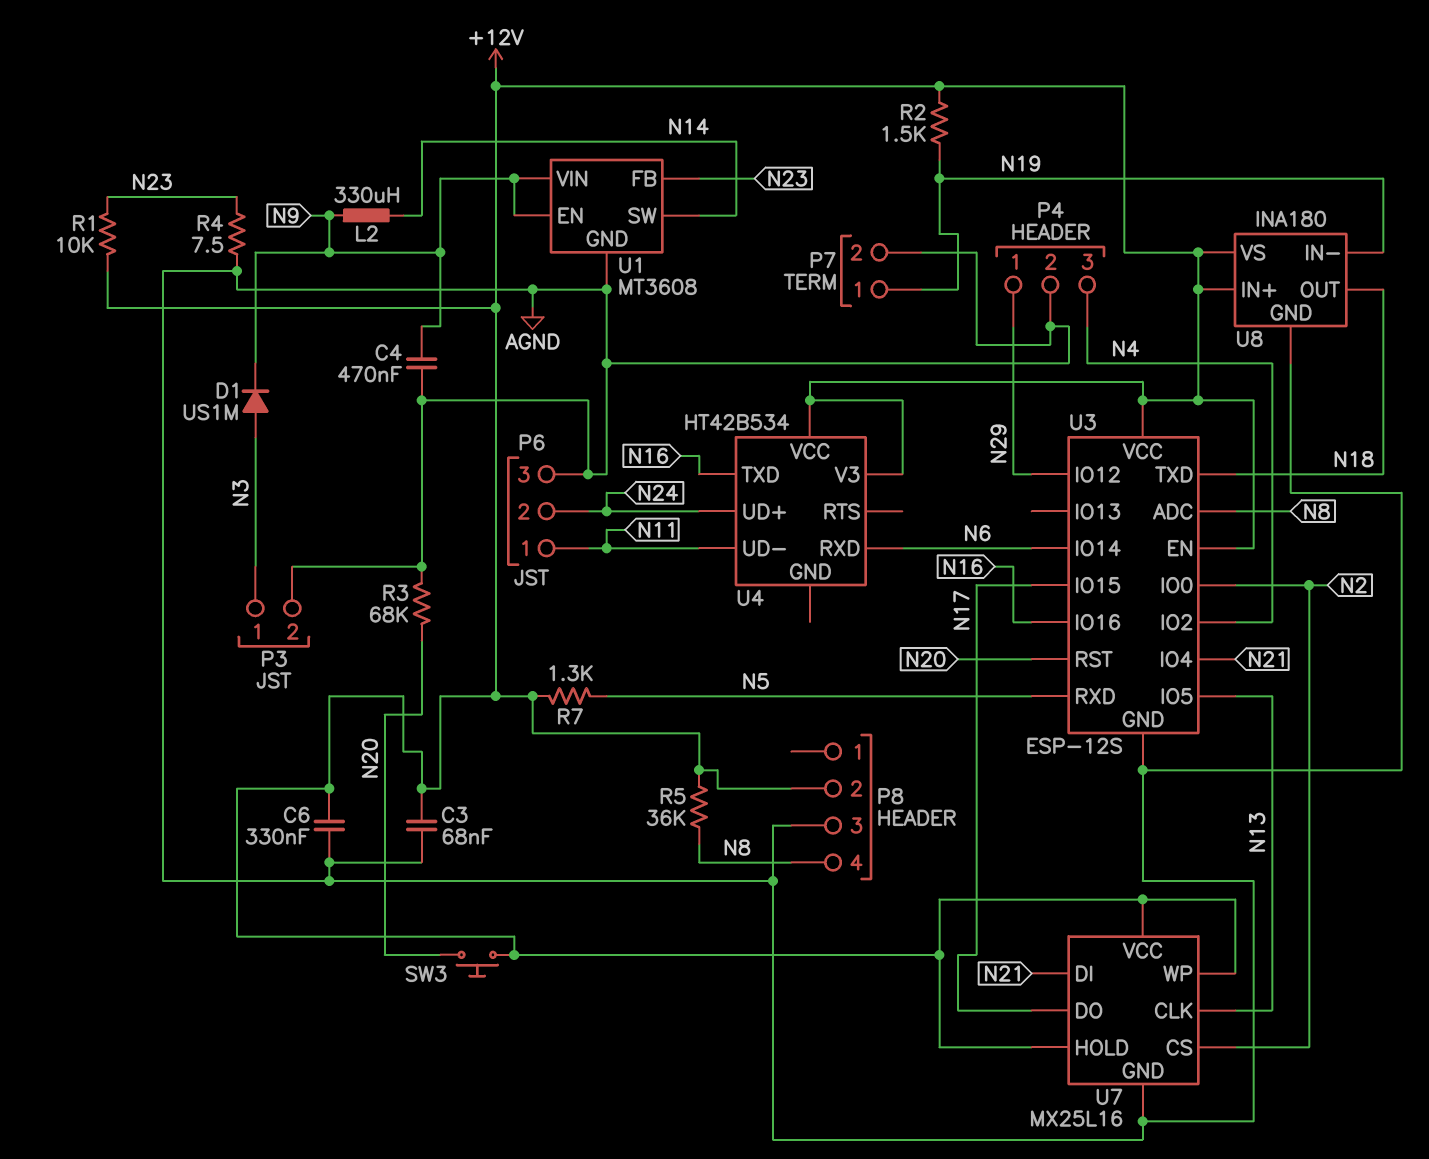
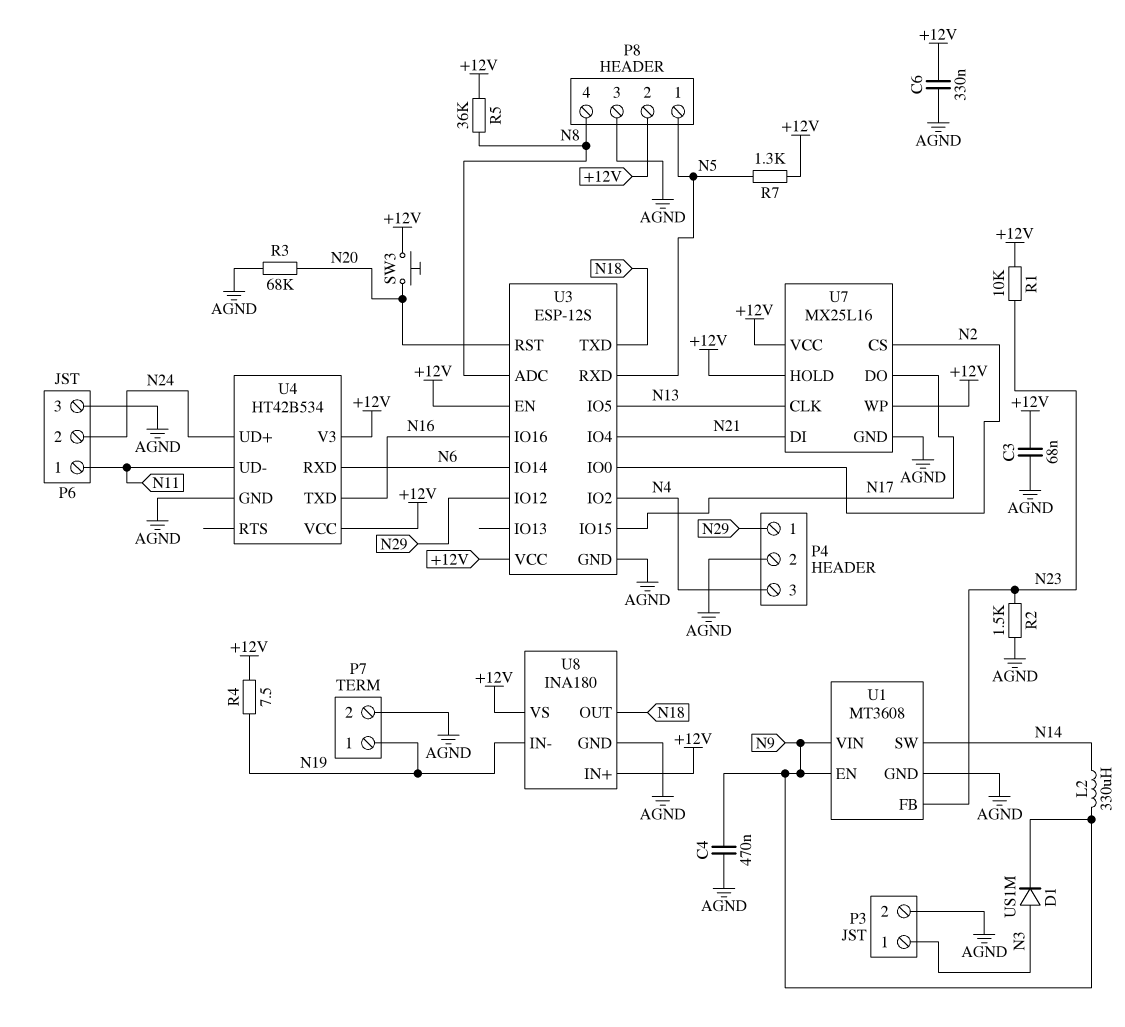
P8 pin 1: none -> N5
R2: 1.5k (+12V, N19) -> 1.5k (AGND, N23)
R4: 7.5 (AGND, N23) -> 7.5 (+12V, N19)
U4 pin GND: none -> AGND

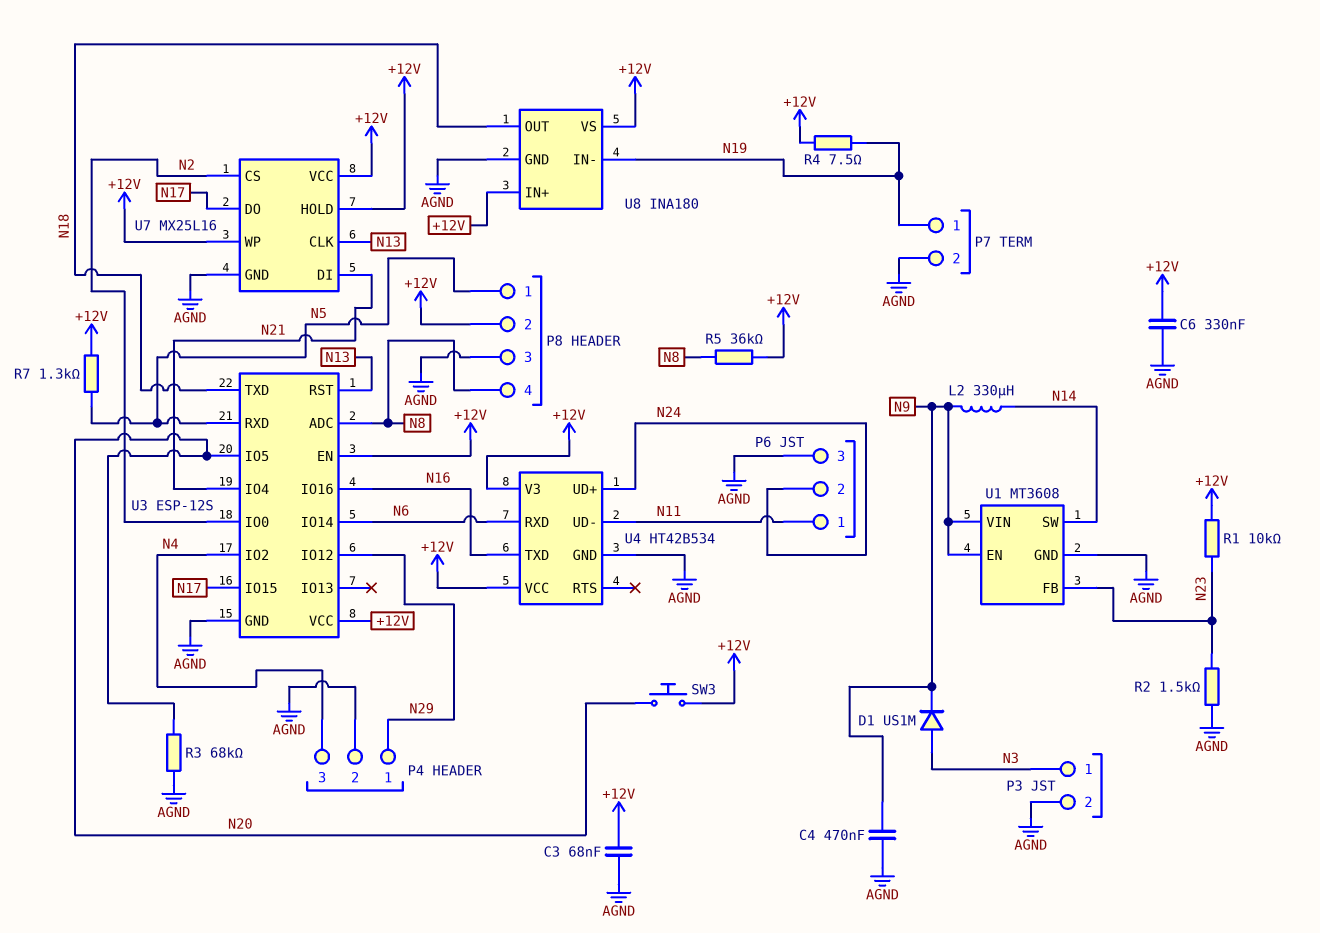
U3 pin IO5: N13 -> N20
U3 pin RST: N20 -> N13

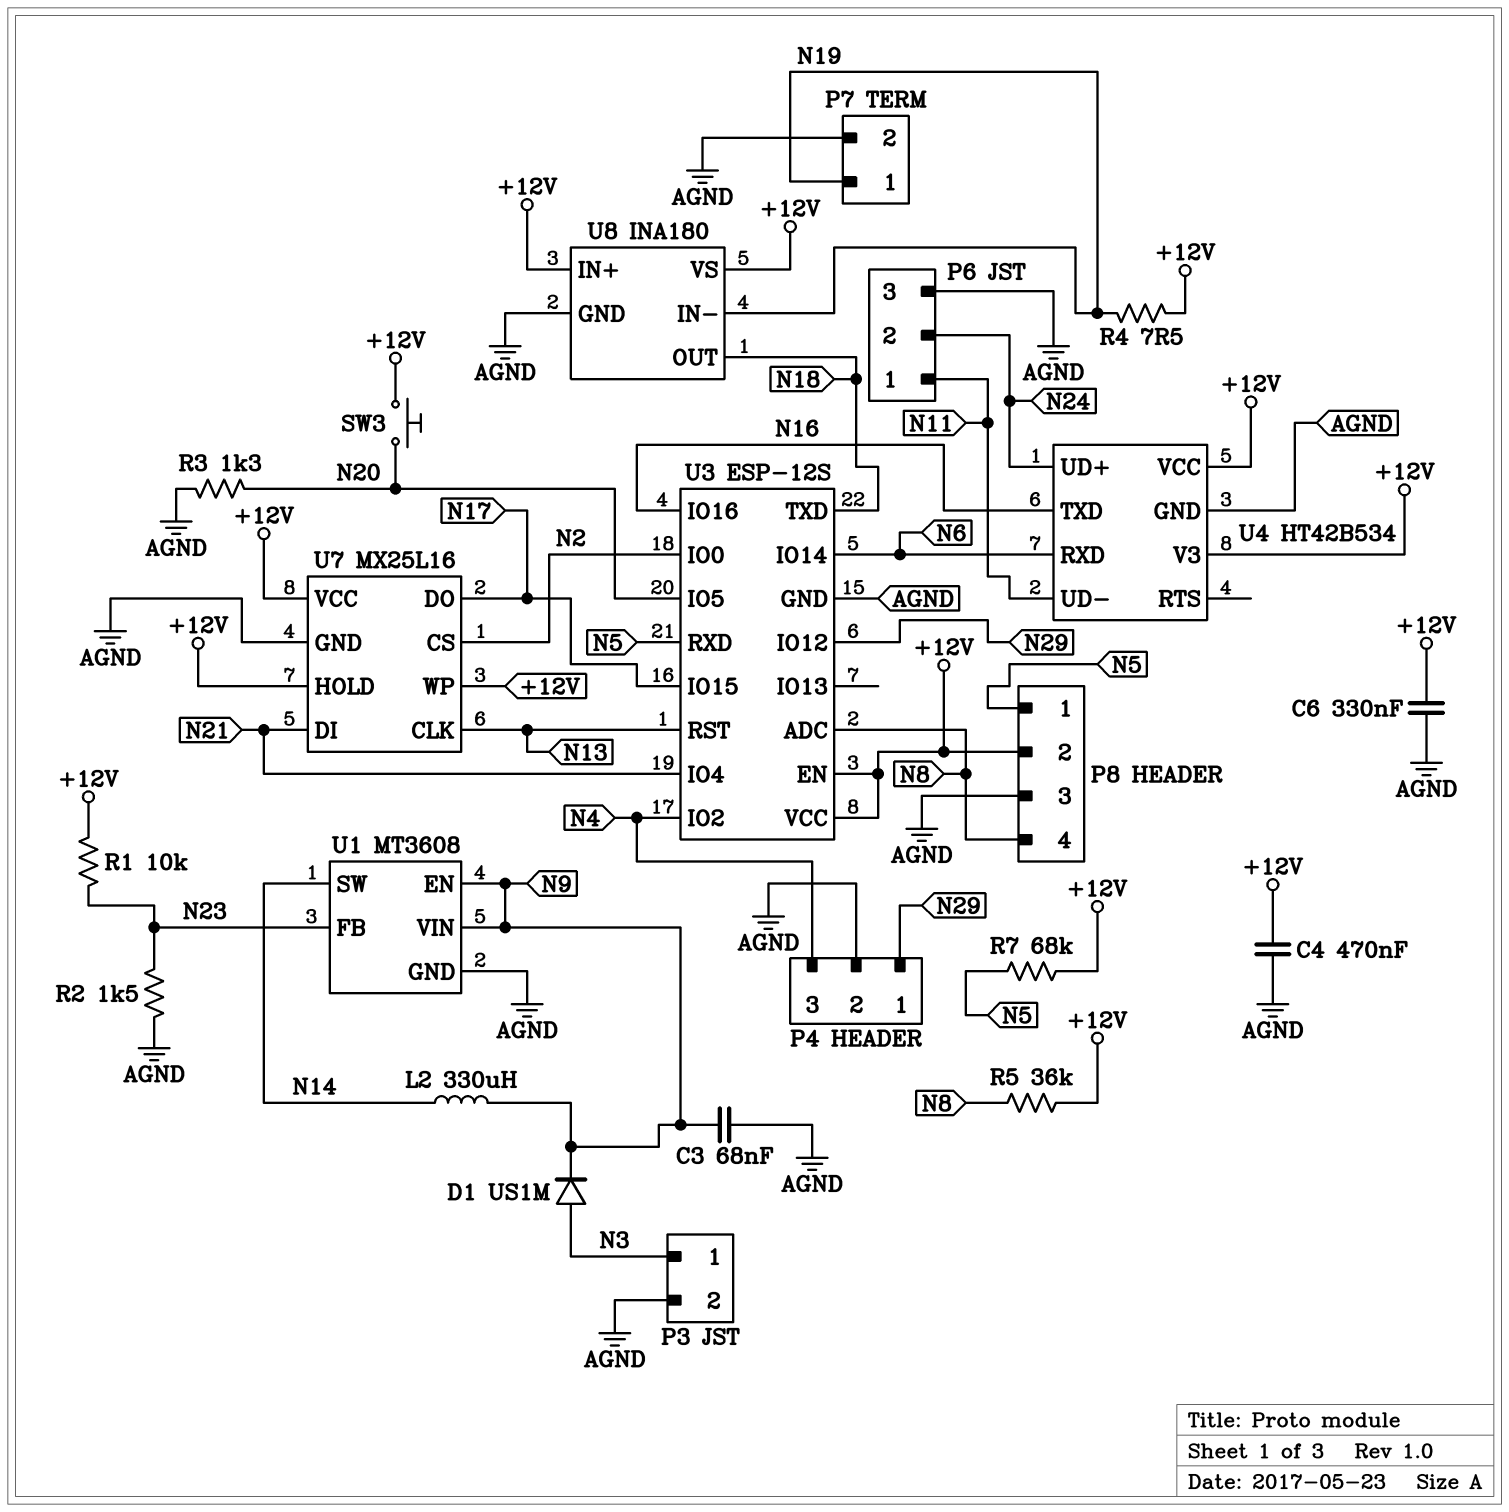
C3: 68nF (+12V, AGND) -> 68nF (AGND, N9)
C4: 470nF (AGND, N9) -> 470nF (+12V, AGND)
R3: 68k (AGND, N20) -> 1.3k (AGND, N20)
R7: 1.3k (+12V, N5) -> 68k (+12V, N5)

